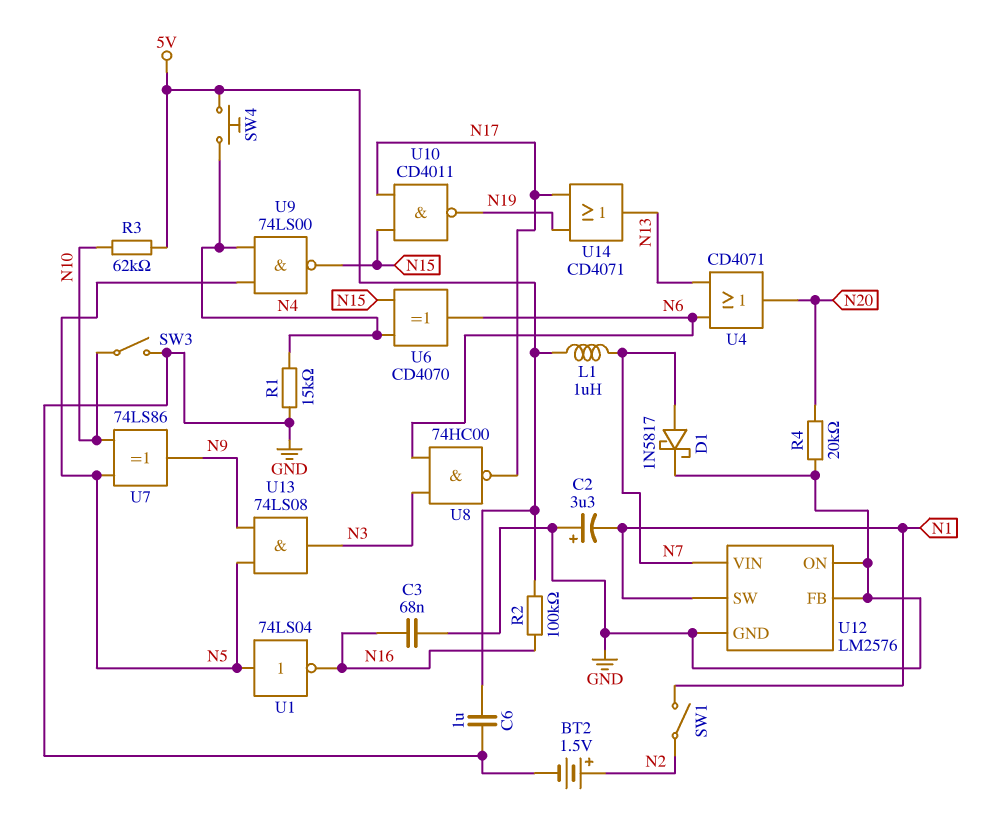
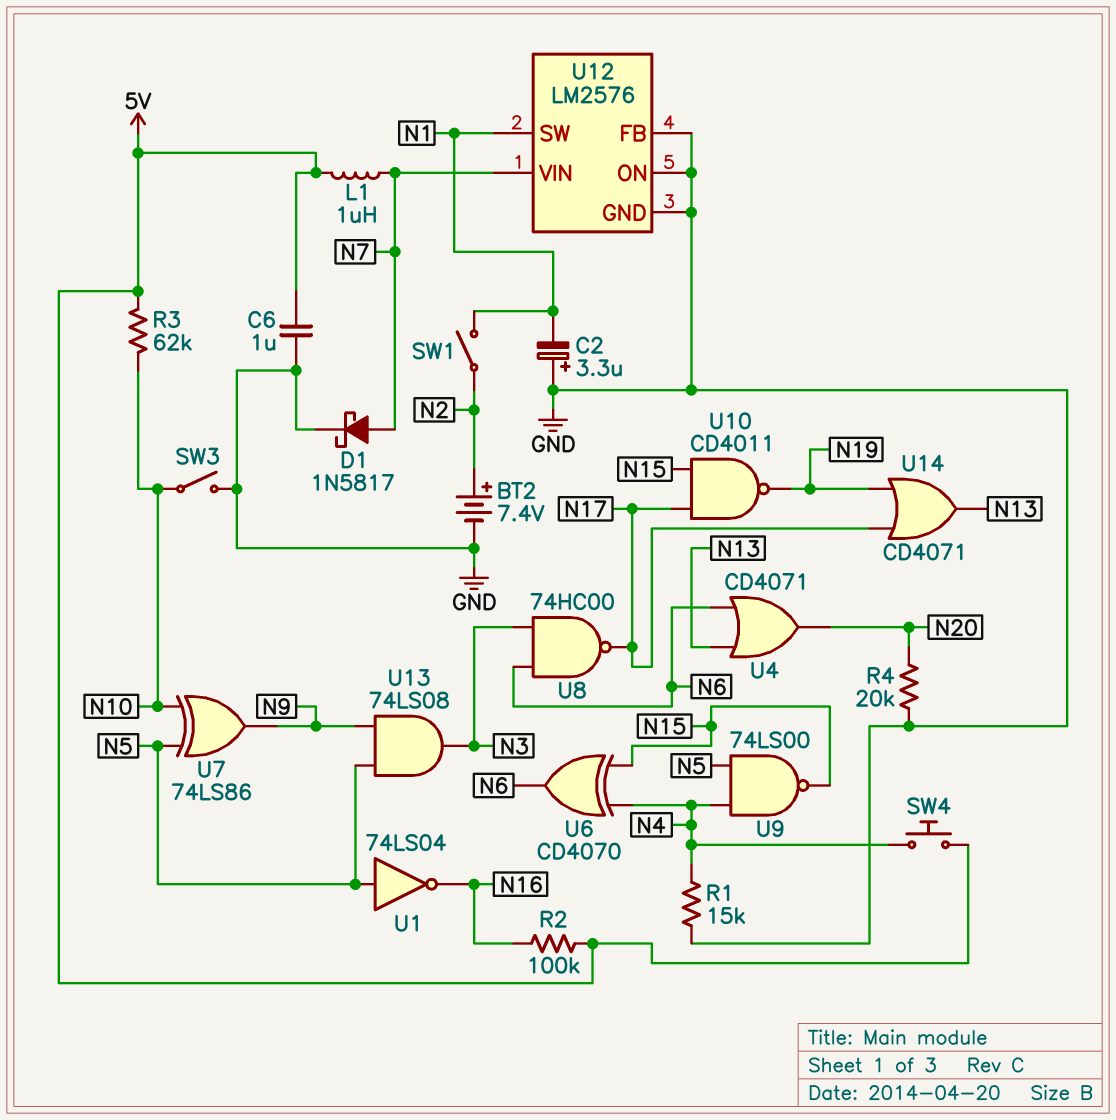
BT2: 1.5V (plus N2, minus GND) -> 7.4V (plus N2, minus GND)
C3: 68nF (GND, N16) -> none

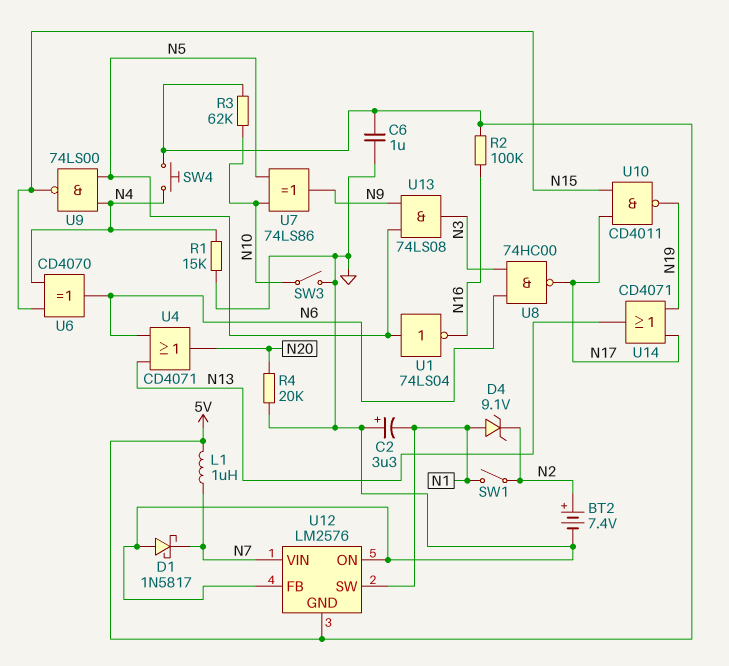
D1: schottky 1N5817 (A N7, K GND) -> schottky 1N5817 (A GND, K N7)
D4: none -> zener 9.1V (A N1, K N2)
U12 pin GND: GND -> 5V

